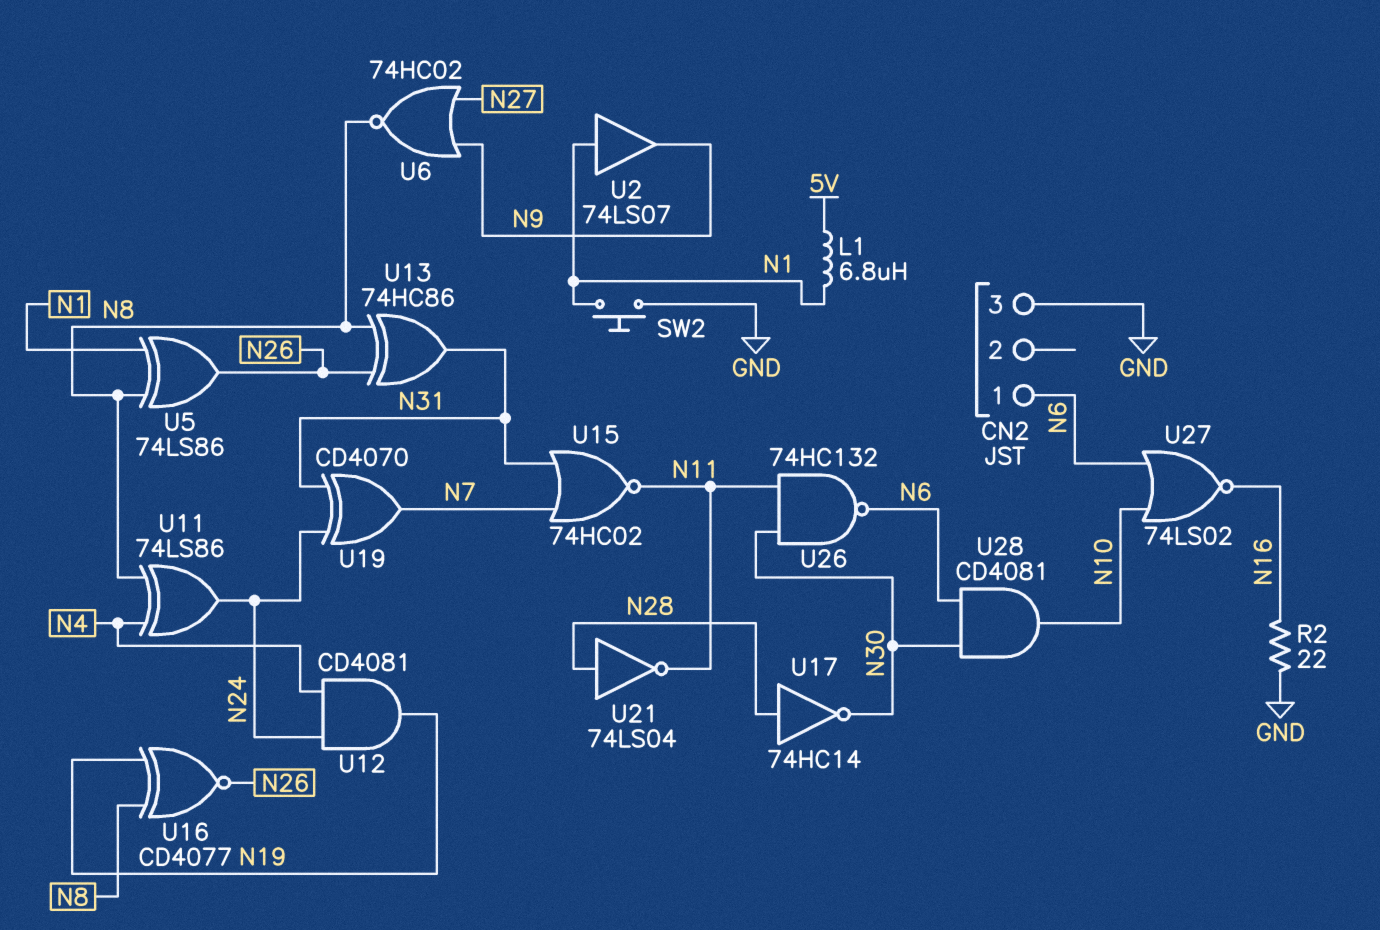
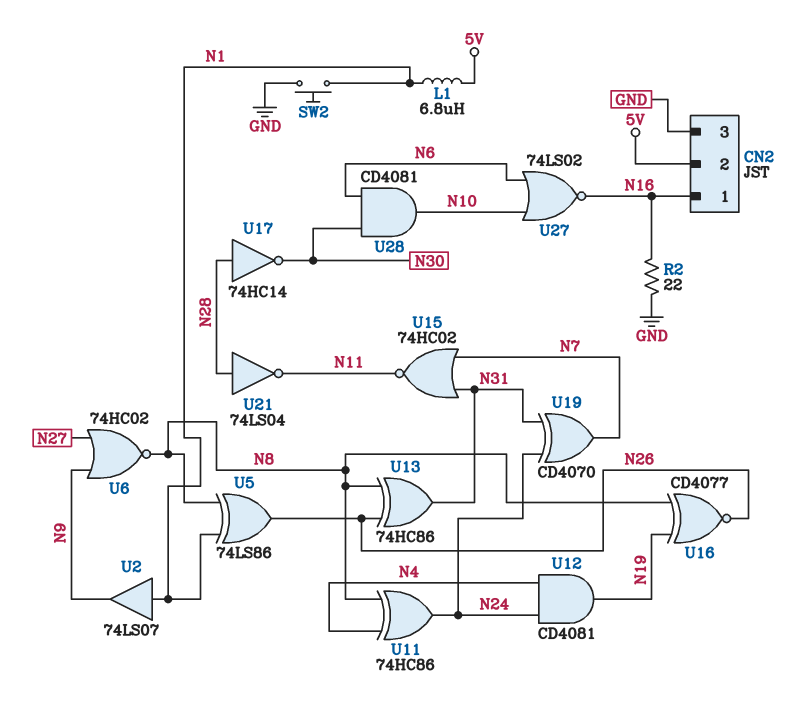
CN2 pin 1: N6 -> N16
CN2 pin 2: none -> 5V
U11: XOR 74LS86 (in N4, in N8, out N24) -> XOR 74HC86 (in N4, in N8, out N24)
U26: NAND 74HC132 (in N11, in N30, out N6) -> none

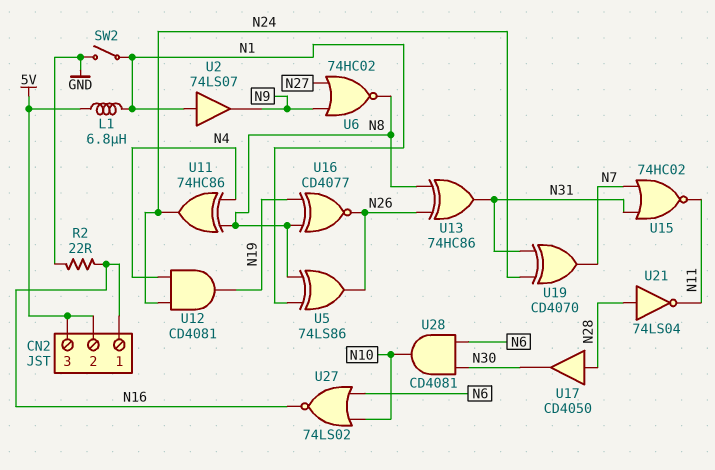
CN2 pin 3: GND -> 5V
SW2: button (GND, N1) -> switch (GND, N1)
U17: NOT 74HC14 (in N28, out N30) -> buffer CD4050 (in N28, out N30)

